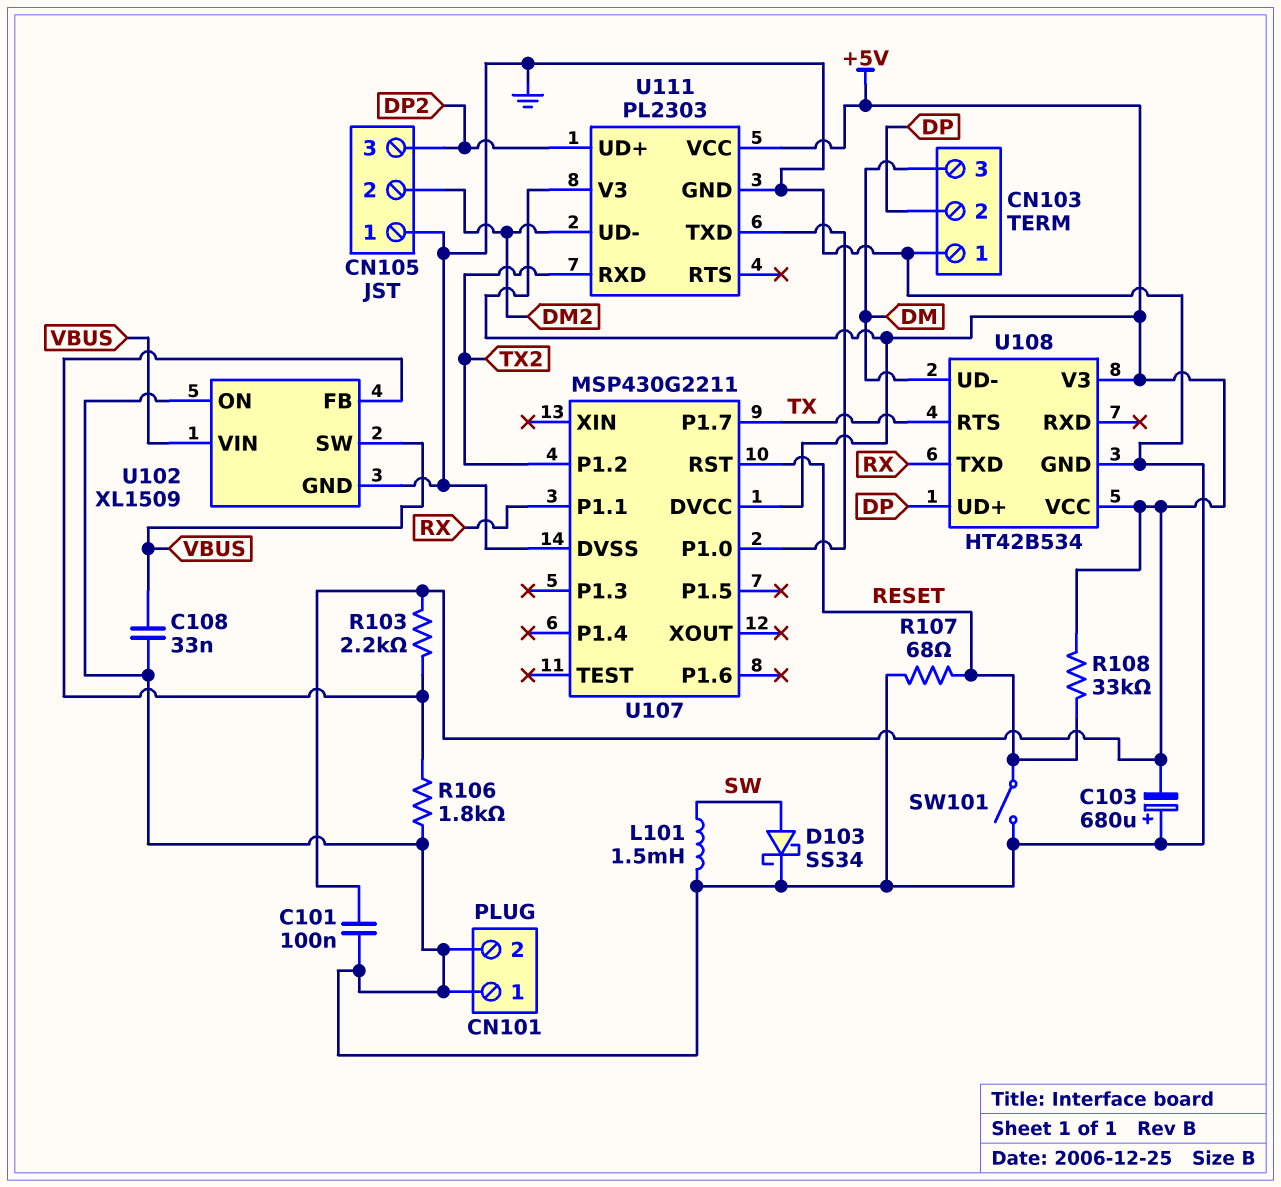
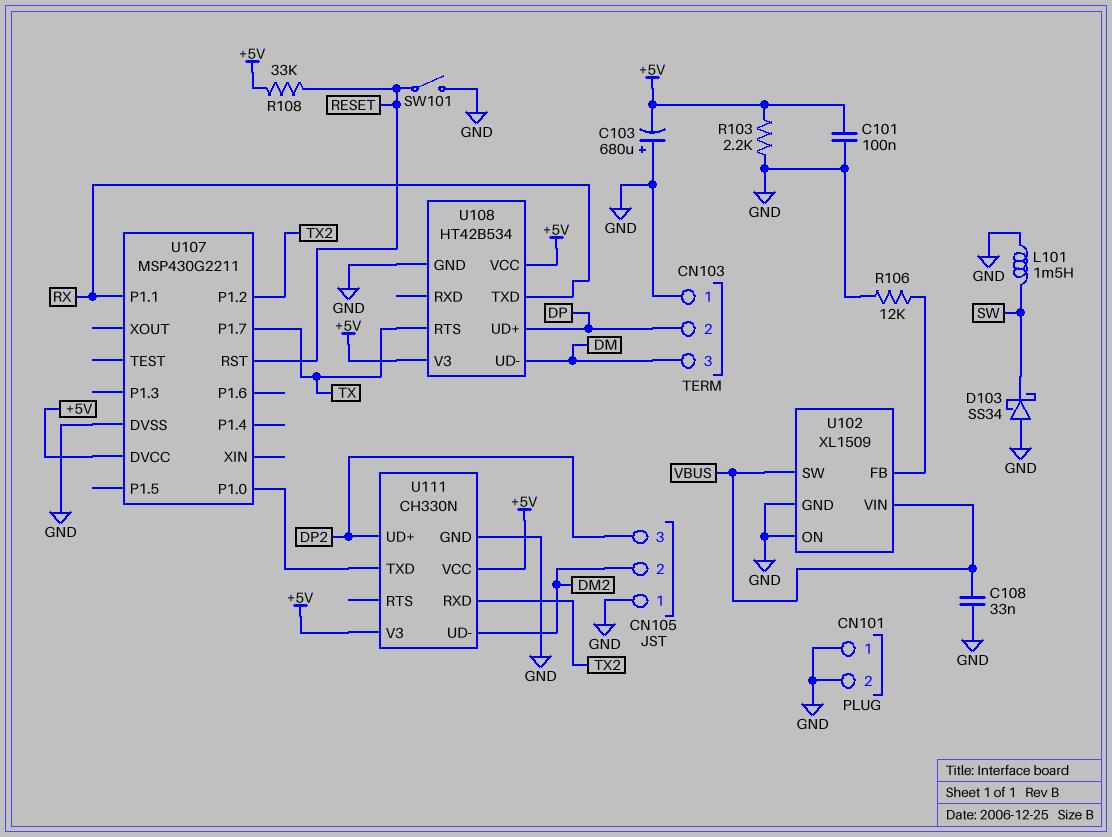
D103: schottky SS34 (A SW, K GND) -> schottky SS34 (A GND, K SW)
R103: 2.2k (+5V, U102/FB) -> 2.2k (+5V, GND)
R106: 1.8k (GND, U102/FB) -> 12k (GND, U102/FB)
R107: 68 (GND, RESET) -> none
U111: PL2303 -> CH330N

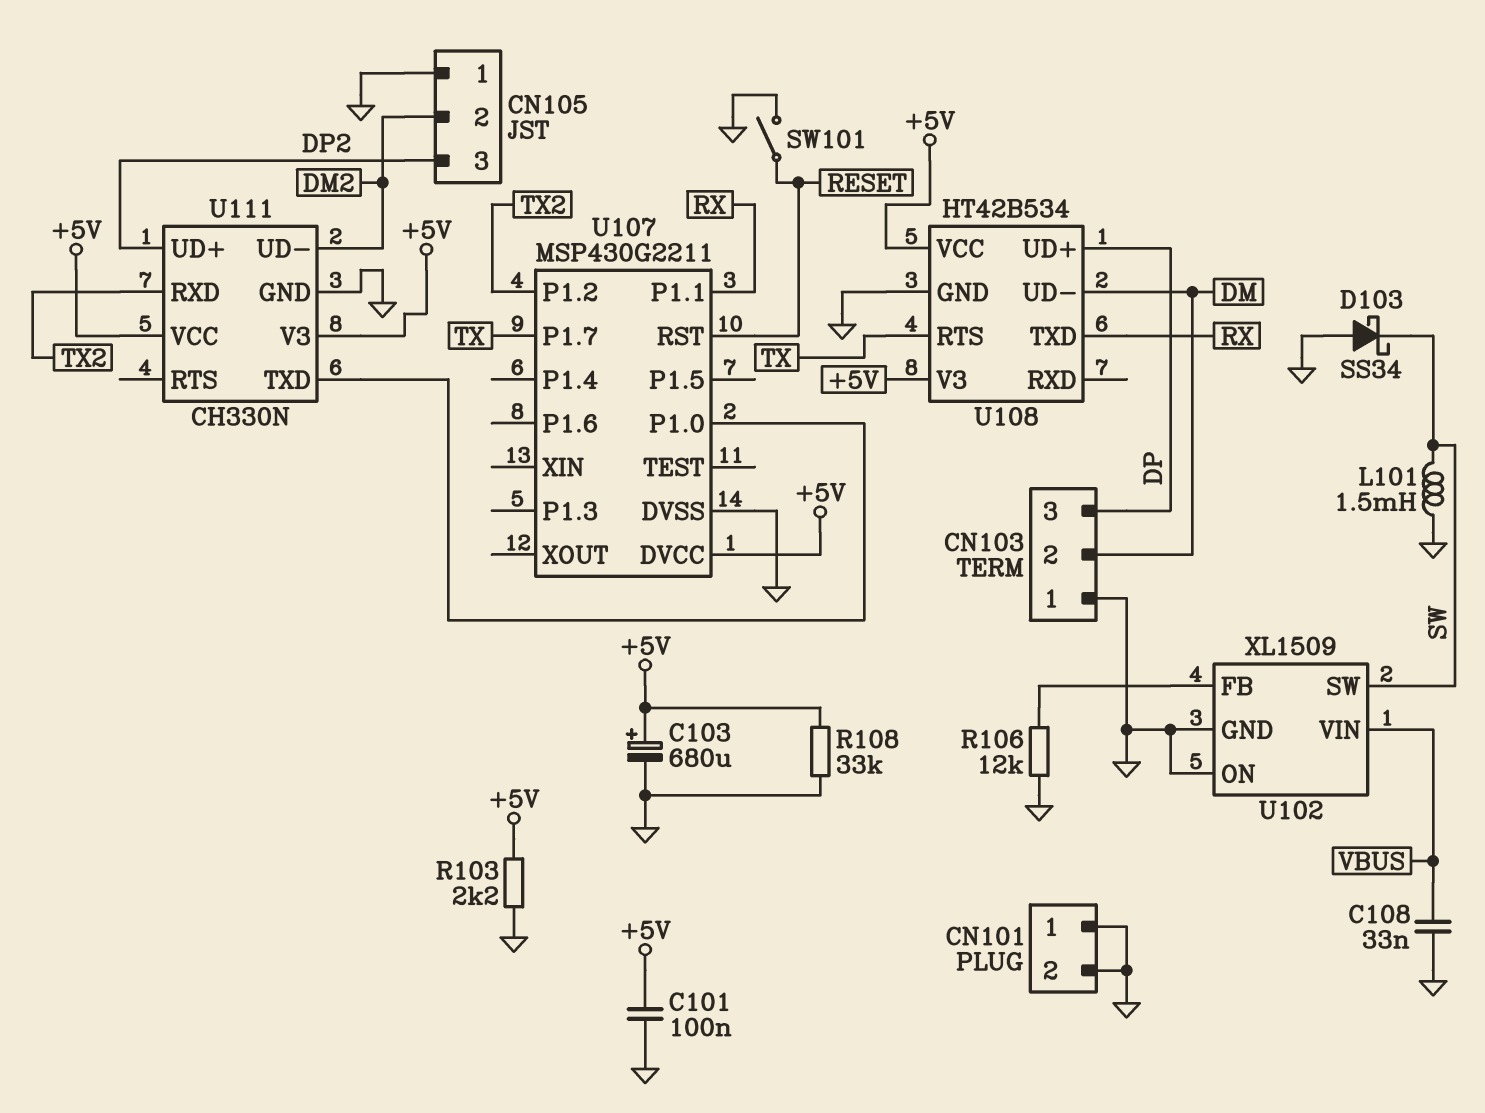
C103: 680uF (plus GND, minus +5V) -> 680uF (plus +5V, minus GND)
CN103 pin 2: DP -> DM
CN103 pin 3: DM -> DP
R108: 33k (+5V, RESET) -> 33k (+5V, GND)
U102 pin SW: VBUS -> SW

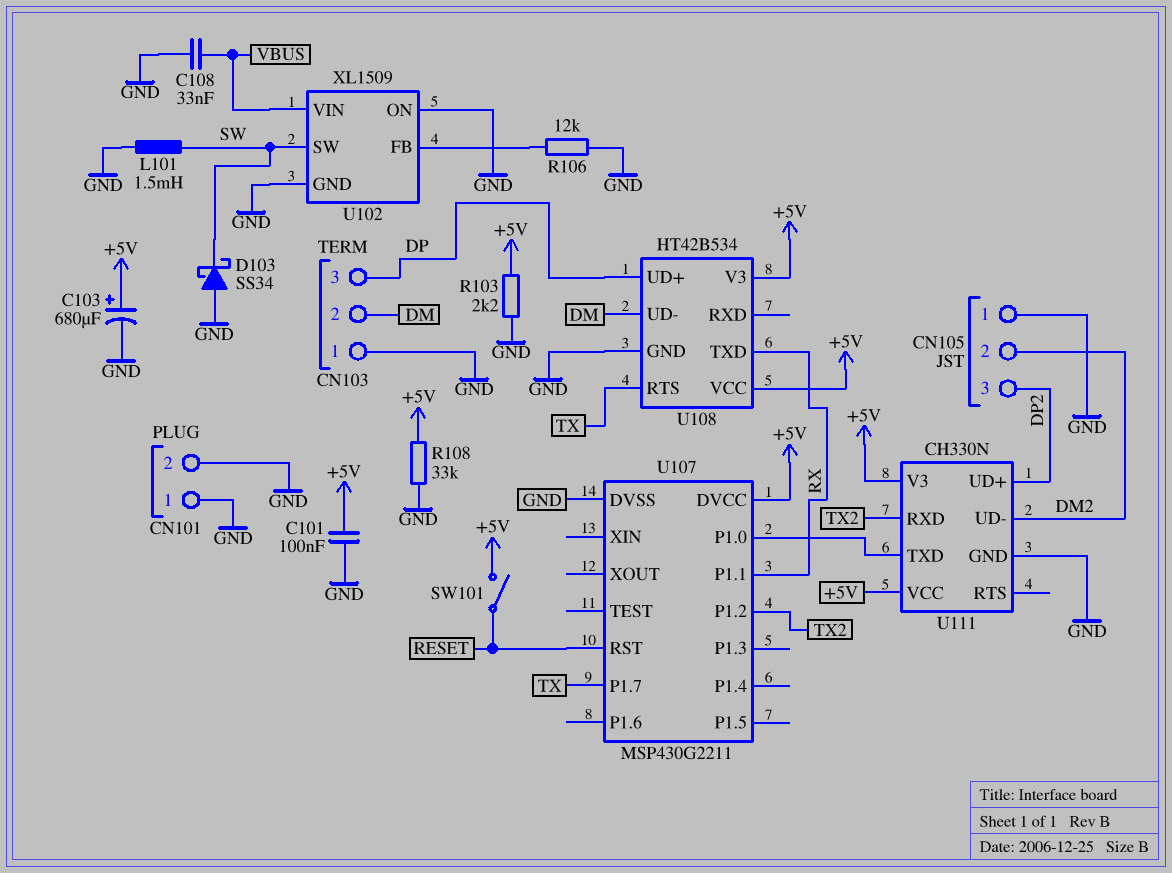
SW101: switch (GND, RESET) -> switch (+5V, RESET)

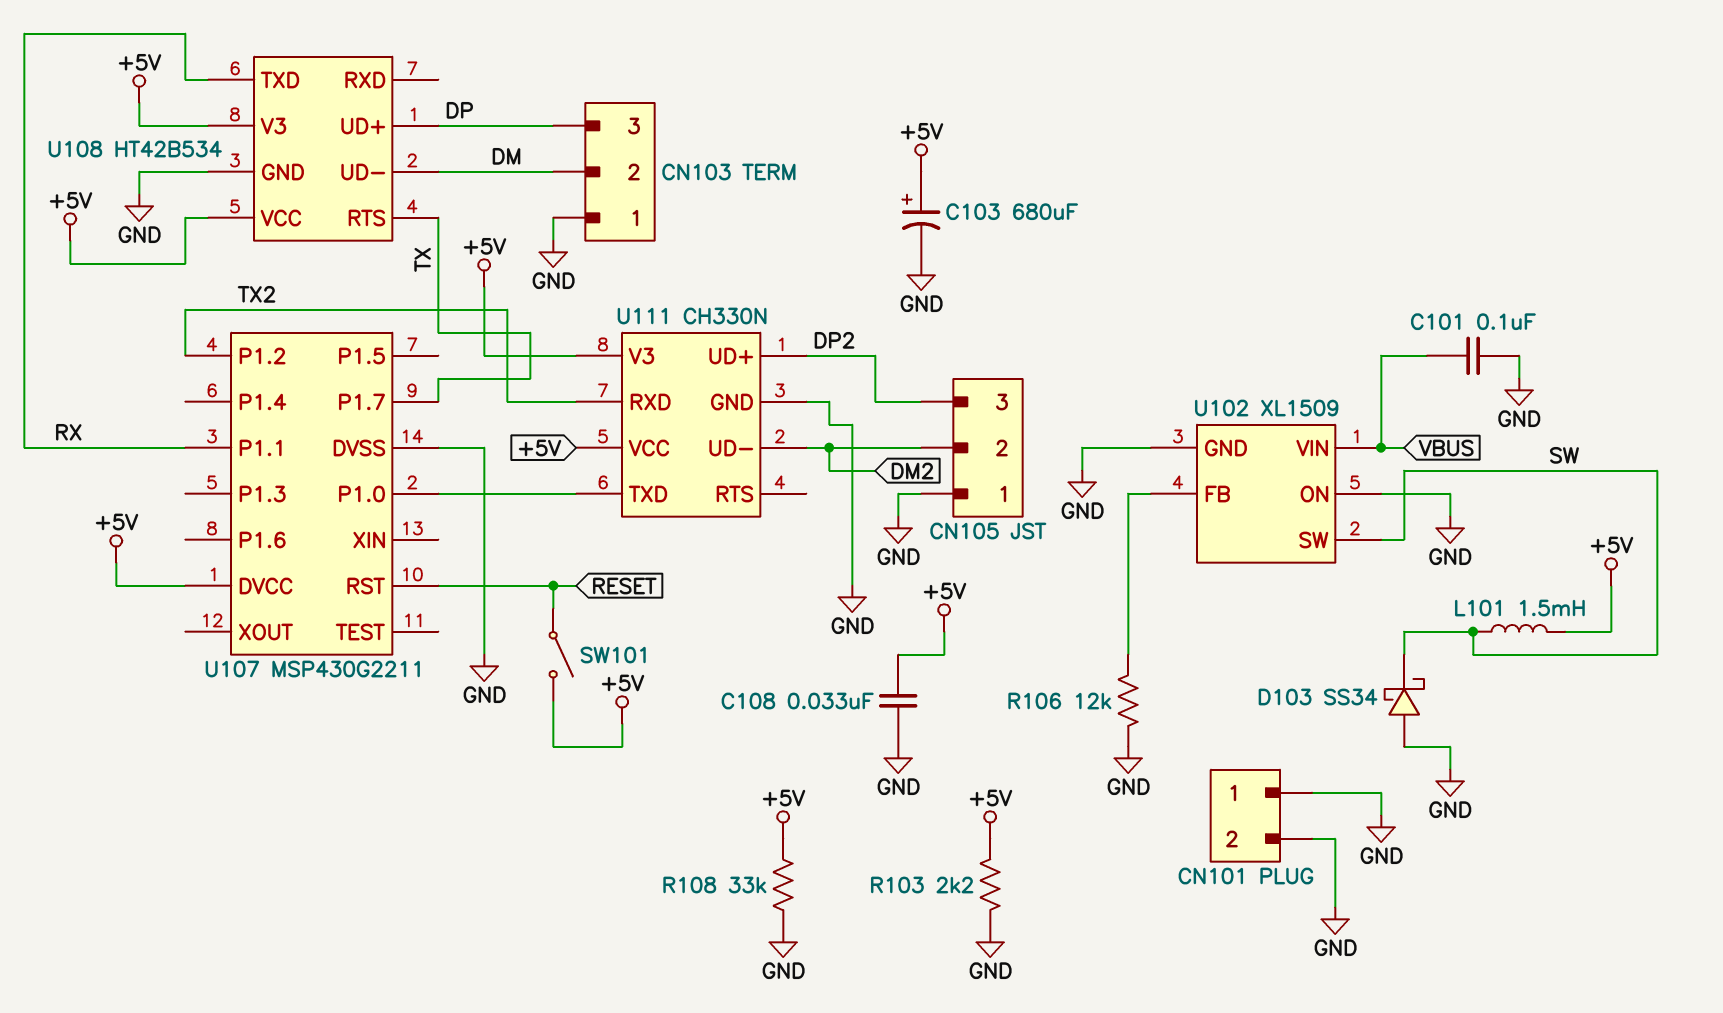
C101: 100nF (+5V, GND) -> 100nF (GND, VBUS)
C108: 33nF (GND, VBUS) -> 33nF (+5V, GND)
L101: 1.5mH (GND, SW) -> 1.5mH (+5V, SW)

